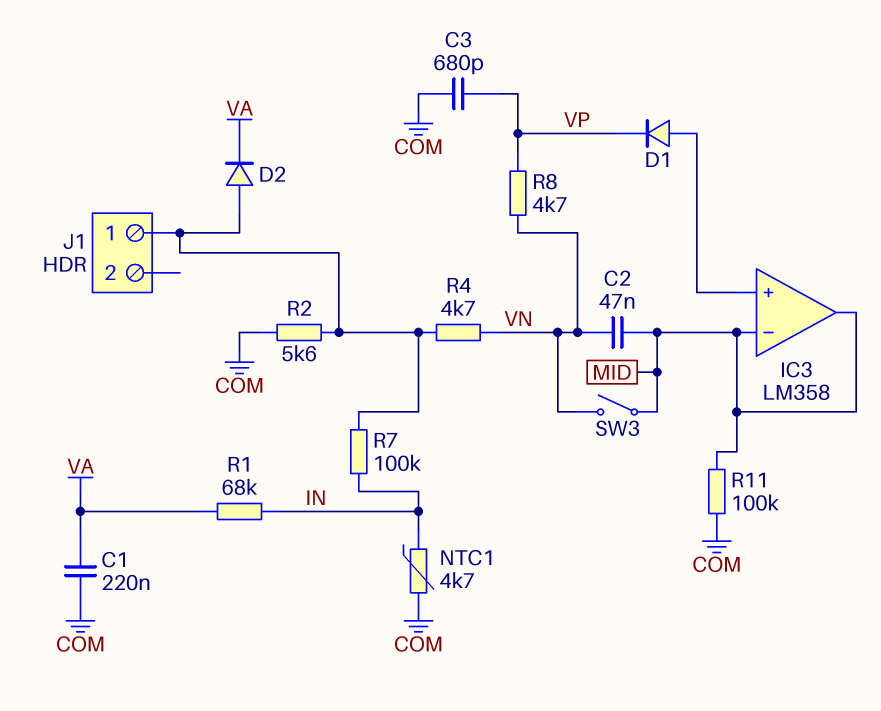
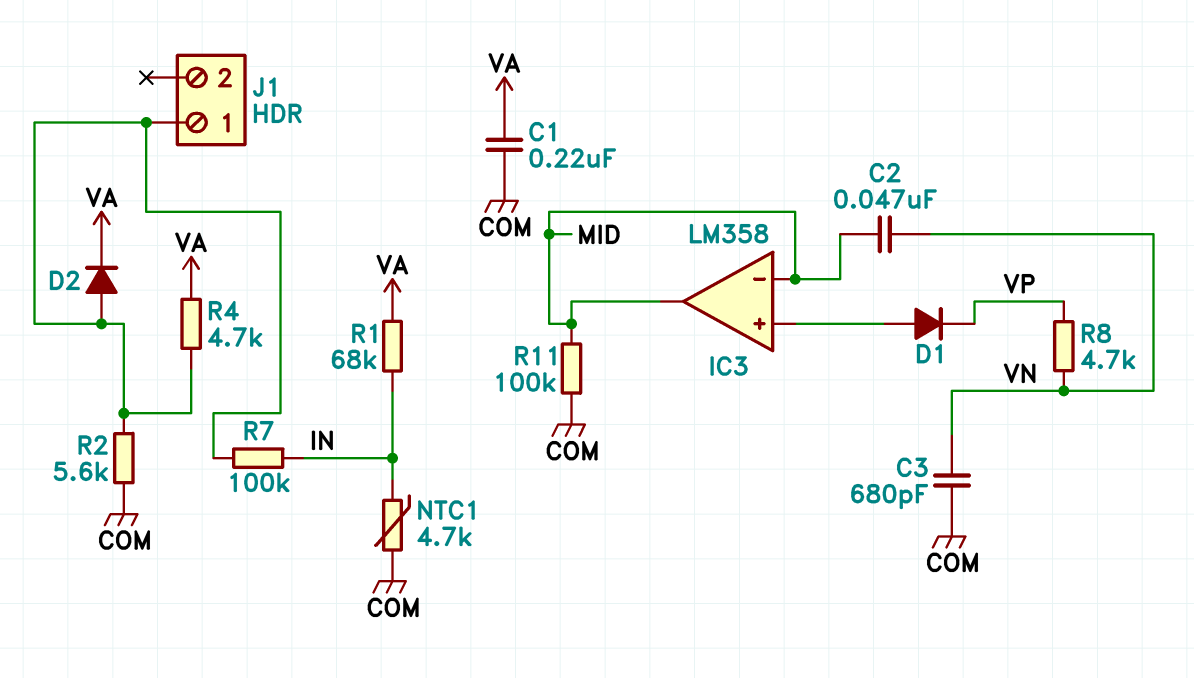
C3: 680pF (COM, VP) -> 680pF (COM, VN)
R4: 4.7k (J1/1, VN) -> 4.7k (J1/1, VA)
SW3: switch (MID, VN) -> none

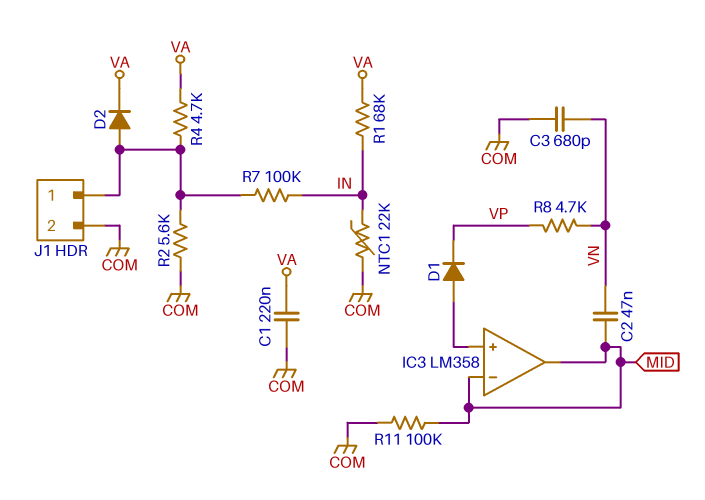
J1 pin 2: none -> COM
NTC1: 4.7k (COM, IN) -> 22k (COM, IN)

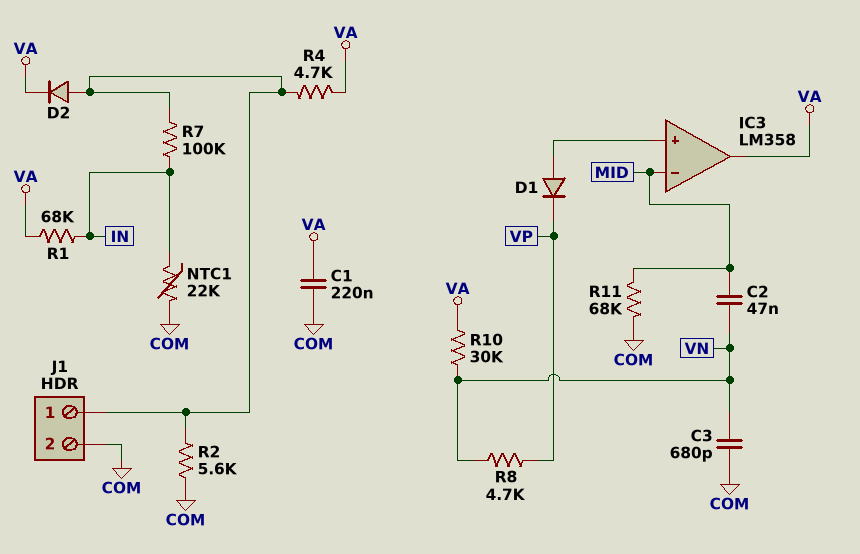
IC3 pin out: MID -> VA
R10: none -> 30k (VA, VN)
R11: 100k (COM, MID) -> 68k (COM, MID)

